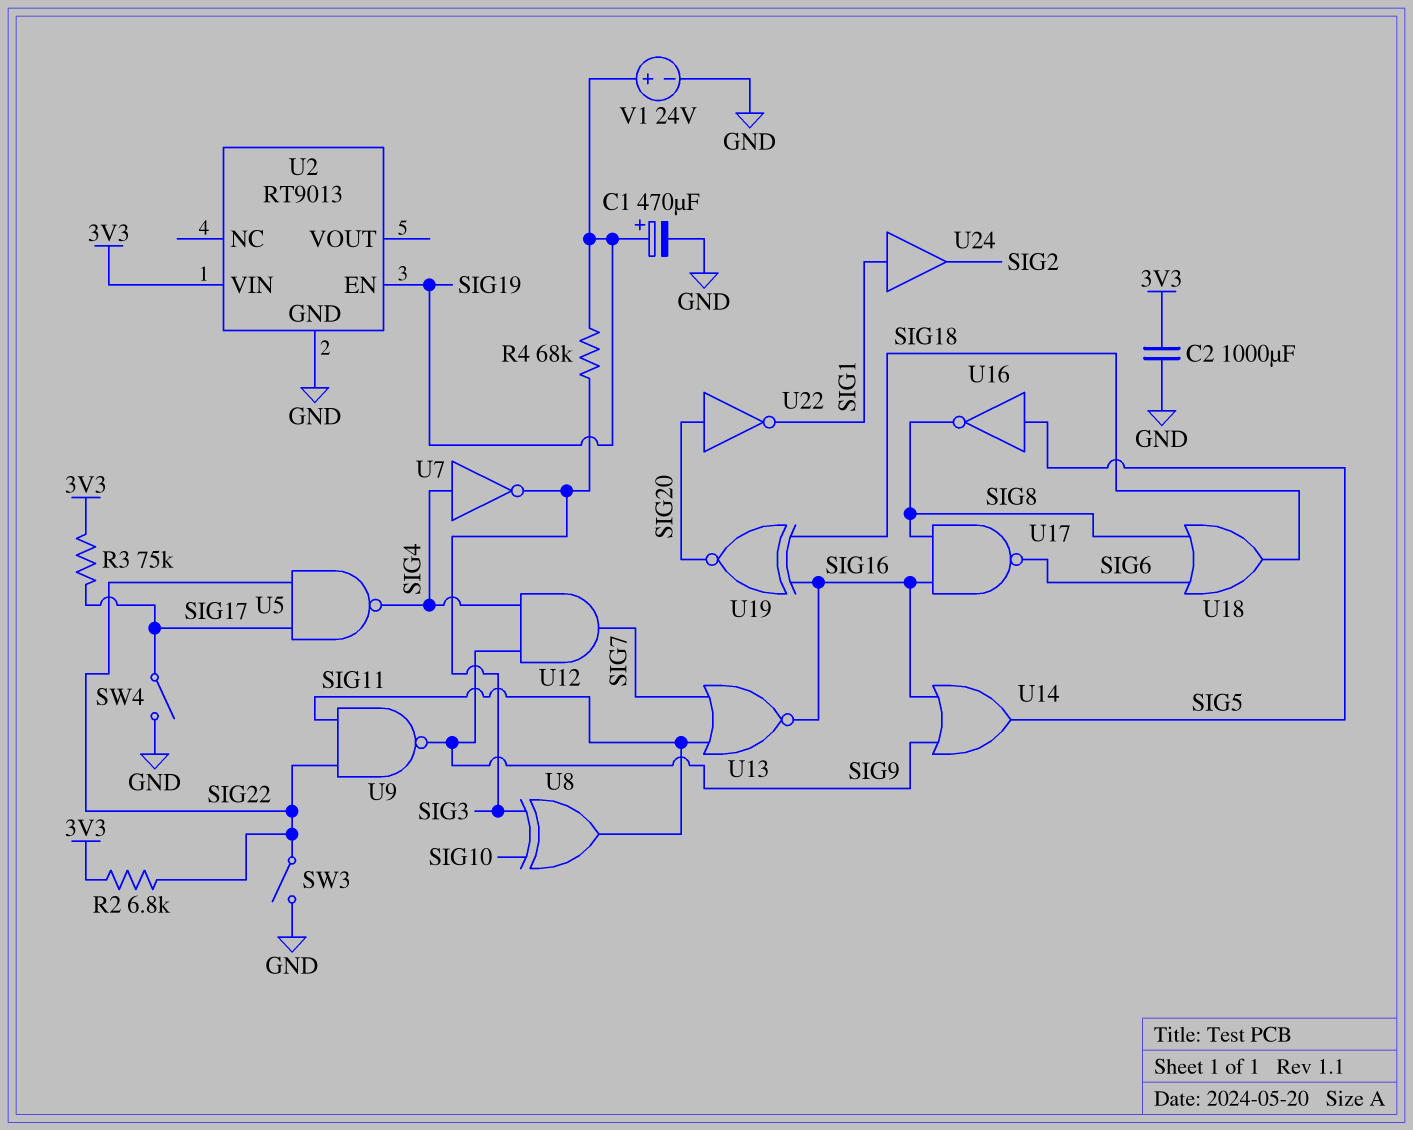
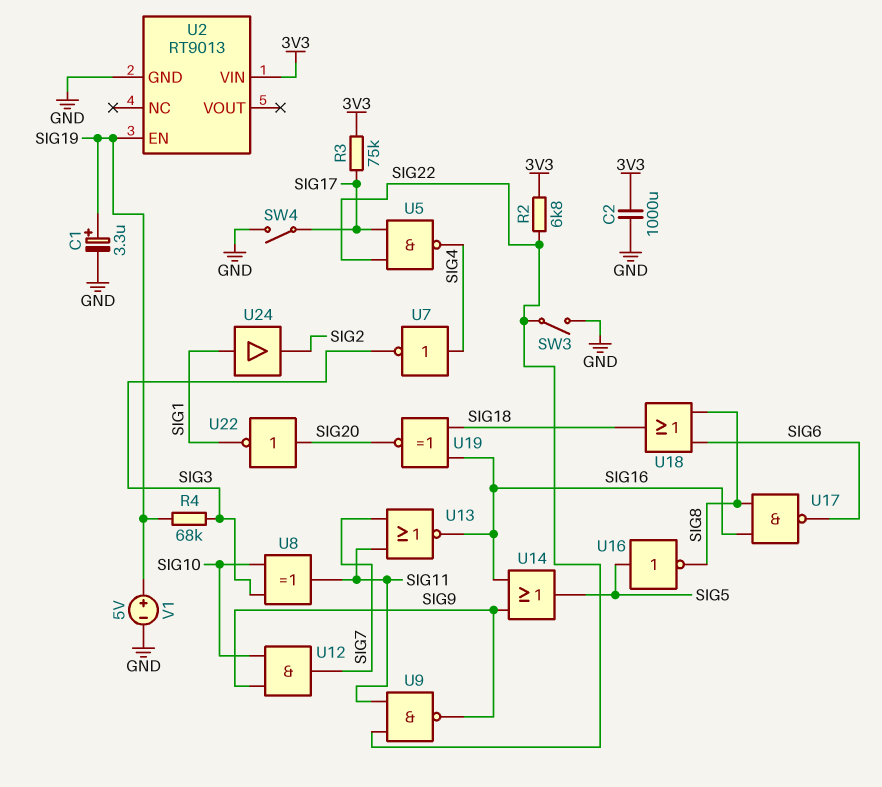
C1: 470uF (plus SIG19, minus GND) -> 3.3uF (plus SIG19, minus GND)
U12: AND (in SIG4, in SIG9, out SIG7) -> AND (in SIG9, in SIG10, out SIG7)
V1: 24V (plus SIG19, minus GND) -> 5V (plus SIG19, minus GND)

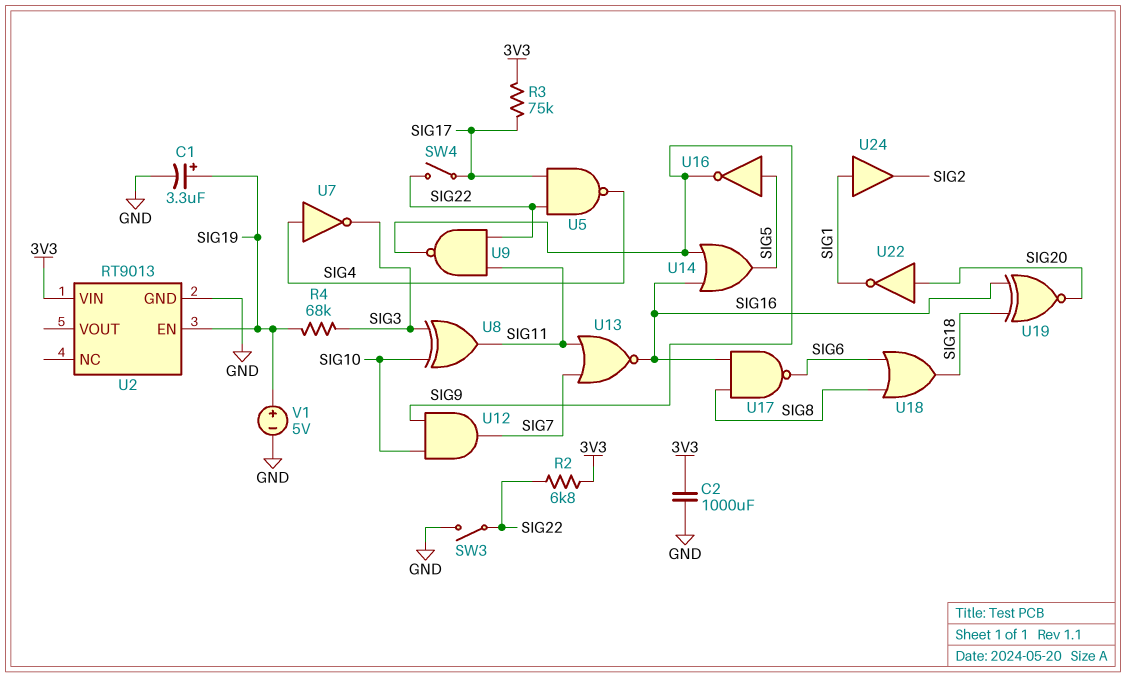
SW4: switch (GND, SIG17) -> switch (SIG17, SIG22)
U16: NOT (in SIG5, out SIG8) -> NOT (in SIG5, out SIG9)

